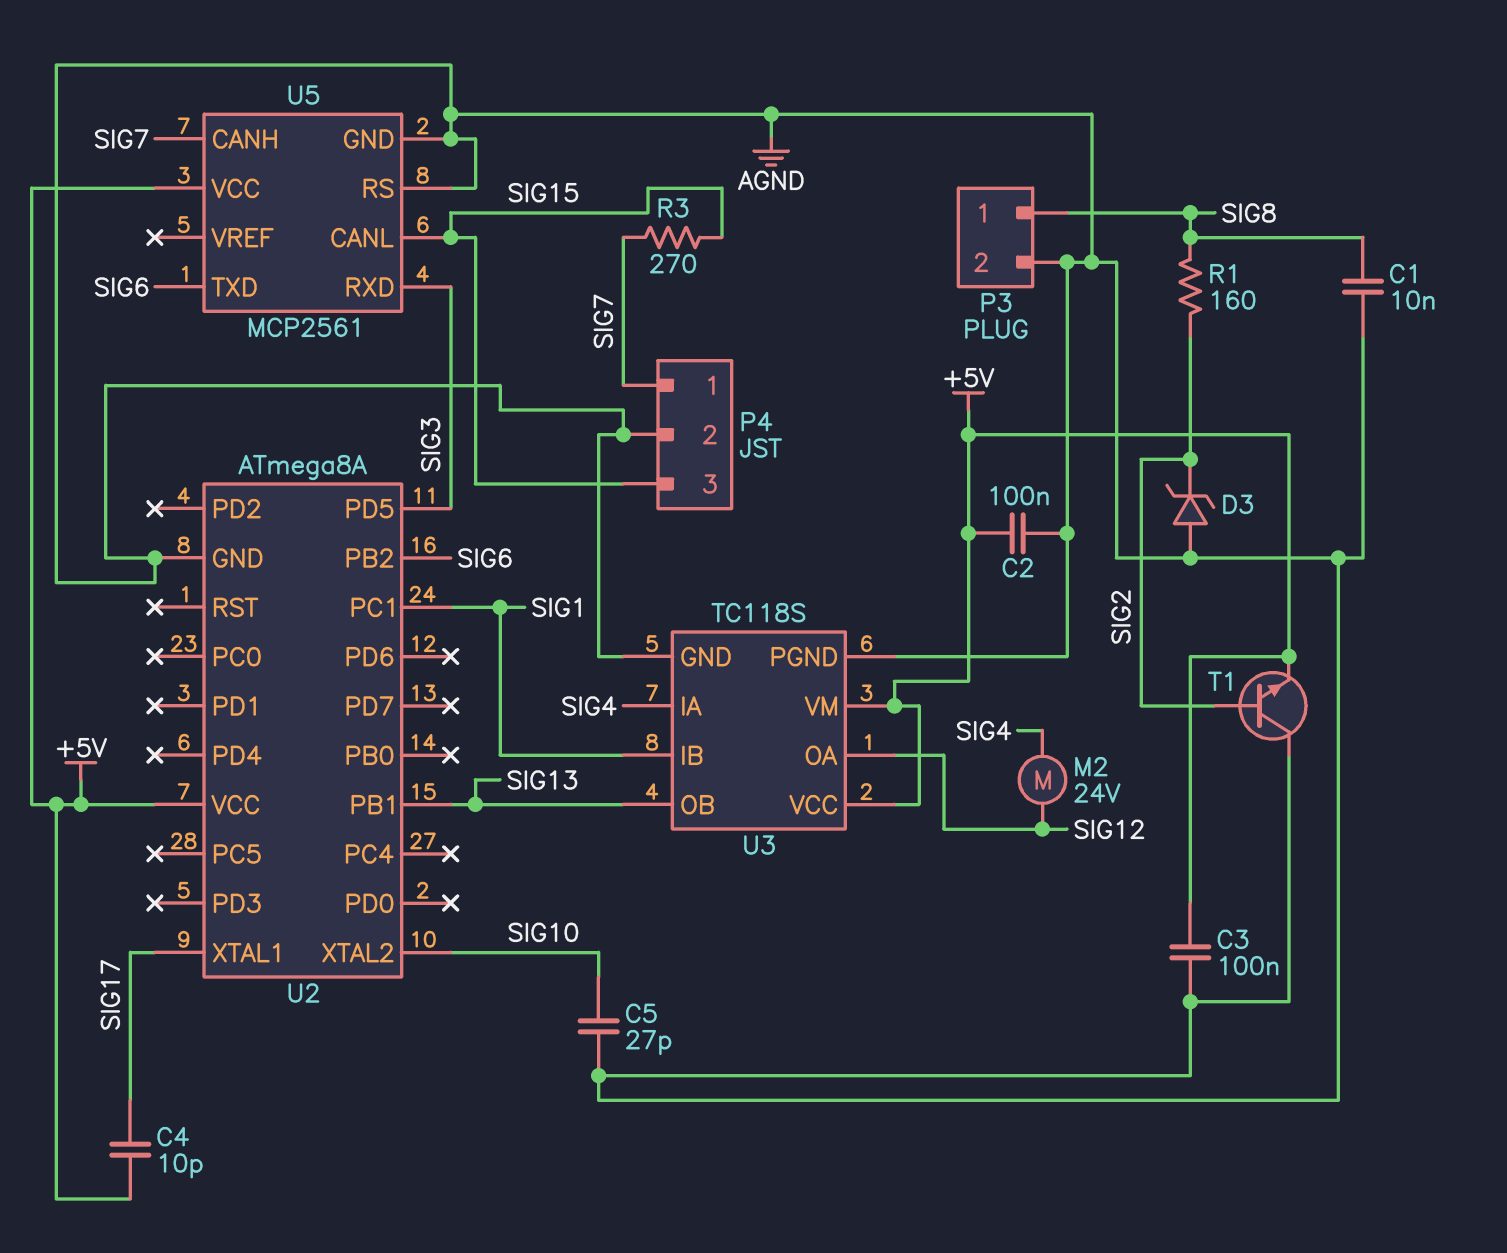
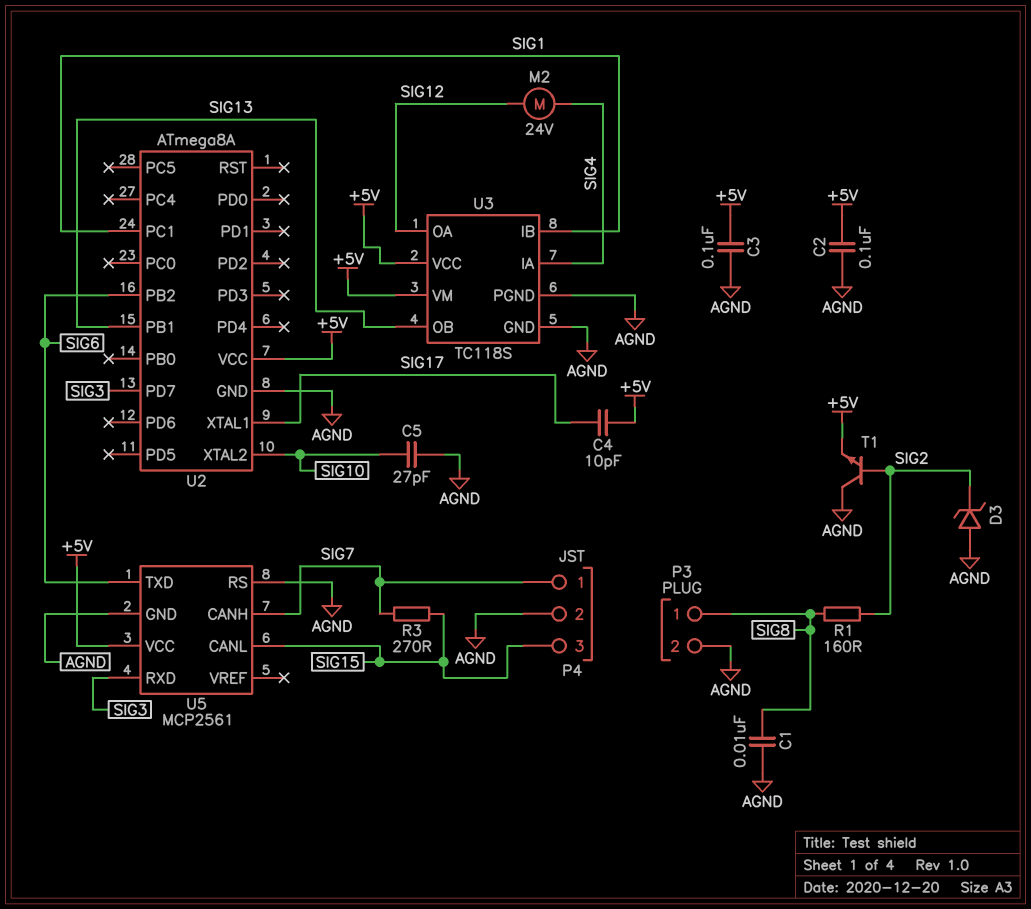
U2 pin PD5: SIG3 -> none
U2 pin PD7: none -> SIG3

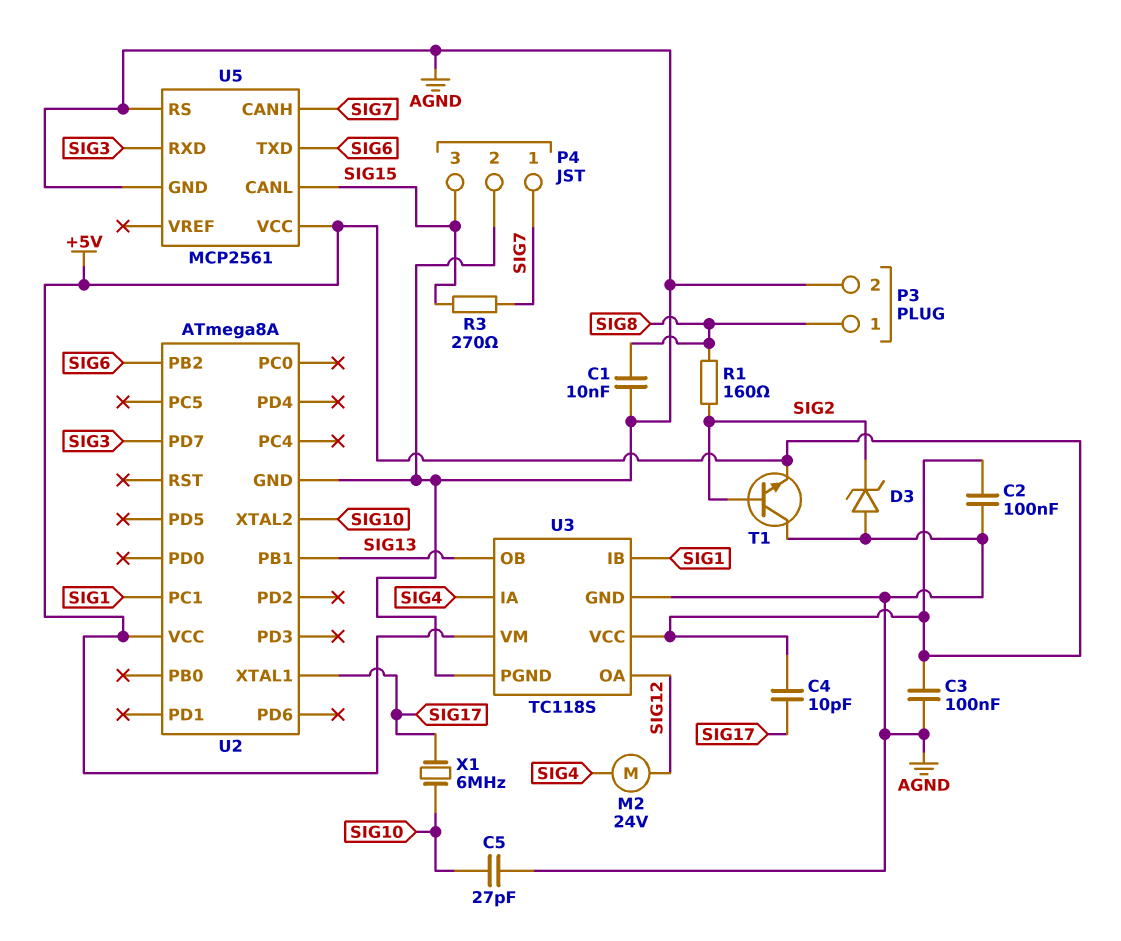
X1: none -> 6MHz (SIG10, SIG17)

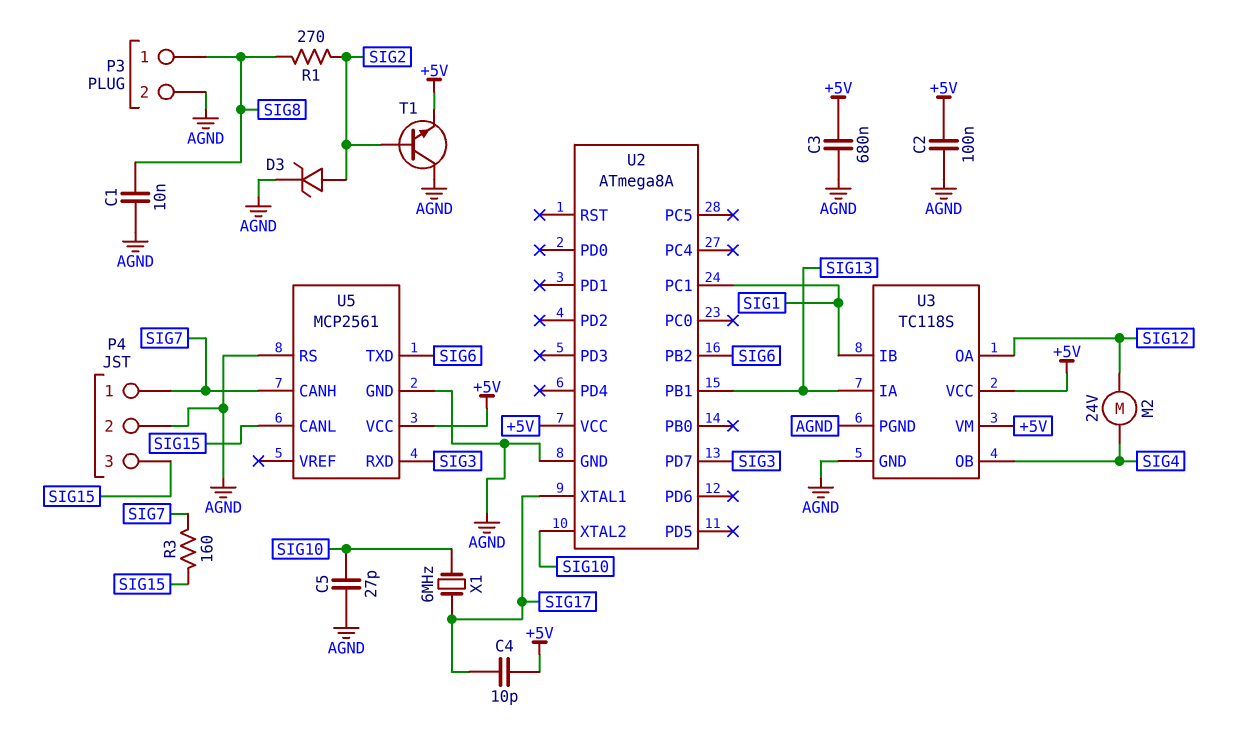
C3: 100nF (+5V, AGND) -> 680nF (+5V, AGND)
D3: zener (A AGND, K SIG2) -> zener (A SIG2, K AGND)
R1: 160 (SIG2, SIG8) -> 270 (SIG2, SIG8)
R3: 270 (SIG7, SIG15) -> 160 (SIG7, SIG15)
U3 pin IA: SIG4 -> SIG13
U3 pin OB: SIG13 -> SIG4

